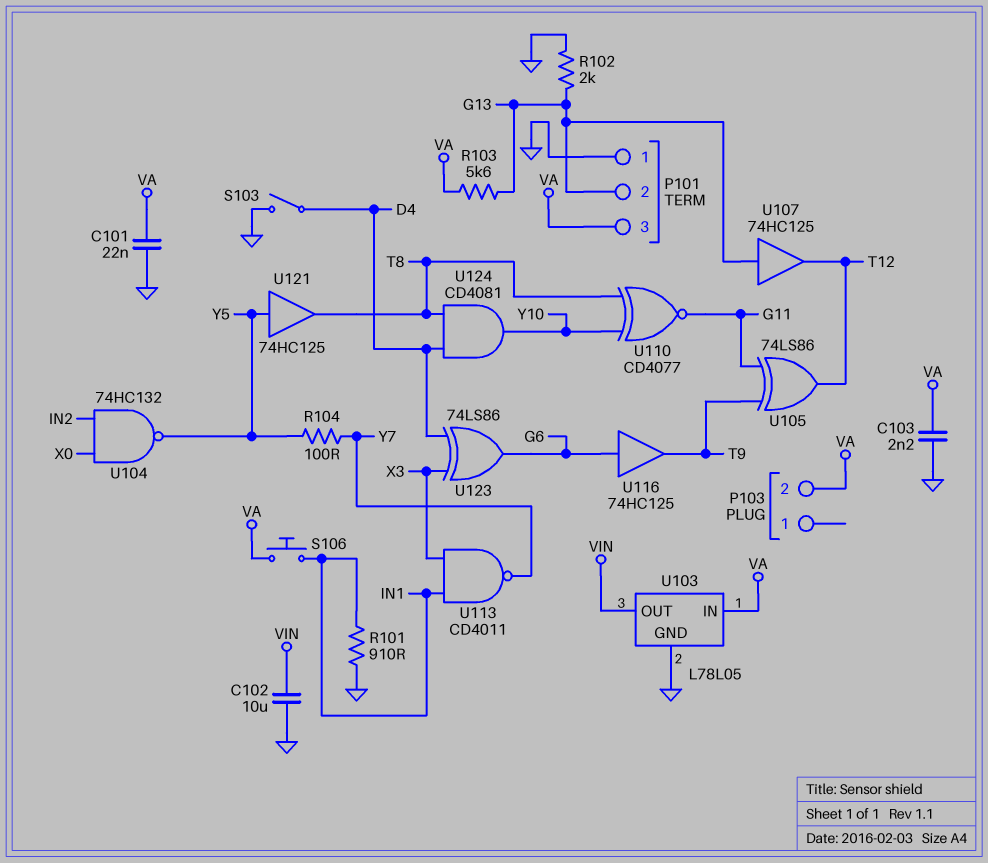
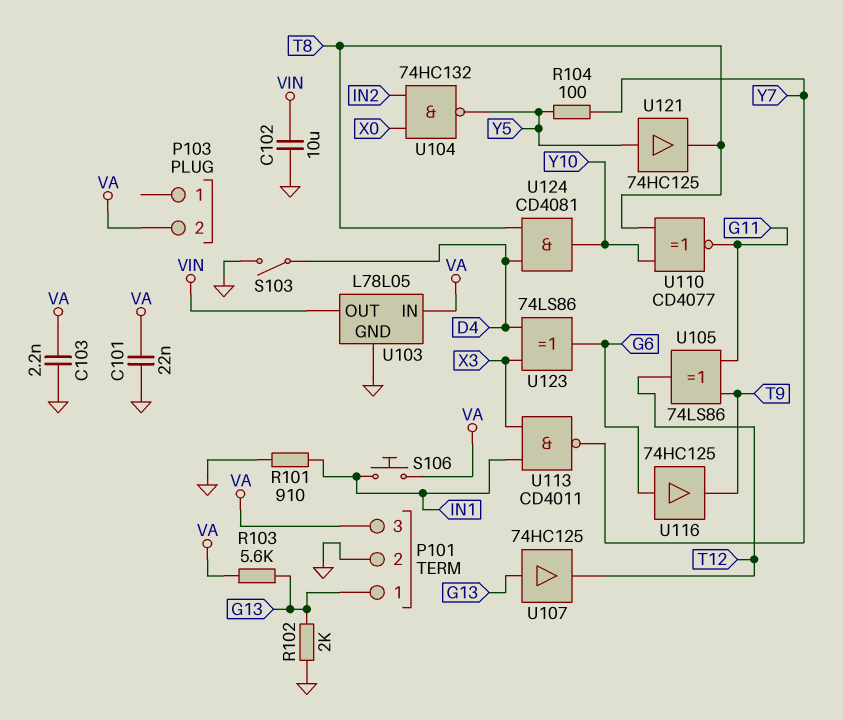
P101 pin 1: GND -> G13
P101 pin 2: G13 -> GND

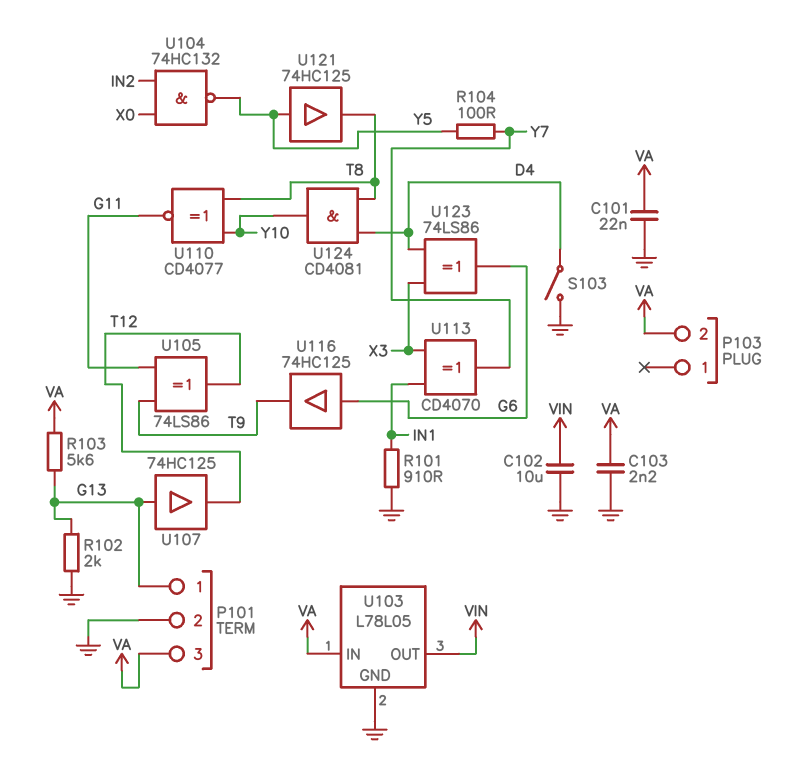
S106: button (IN1, VA) -> none
U113: NAND CD4011 (in IN1, in X3, out Y7) -> XOR CD4070 (in IN1, in X3, out Y7)

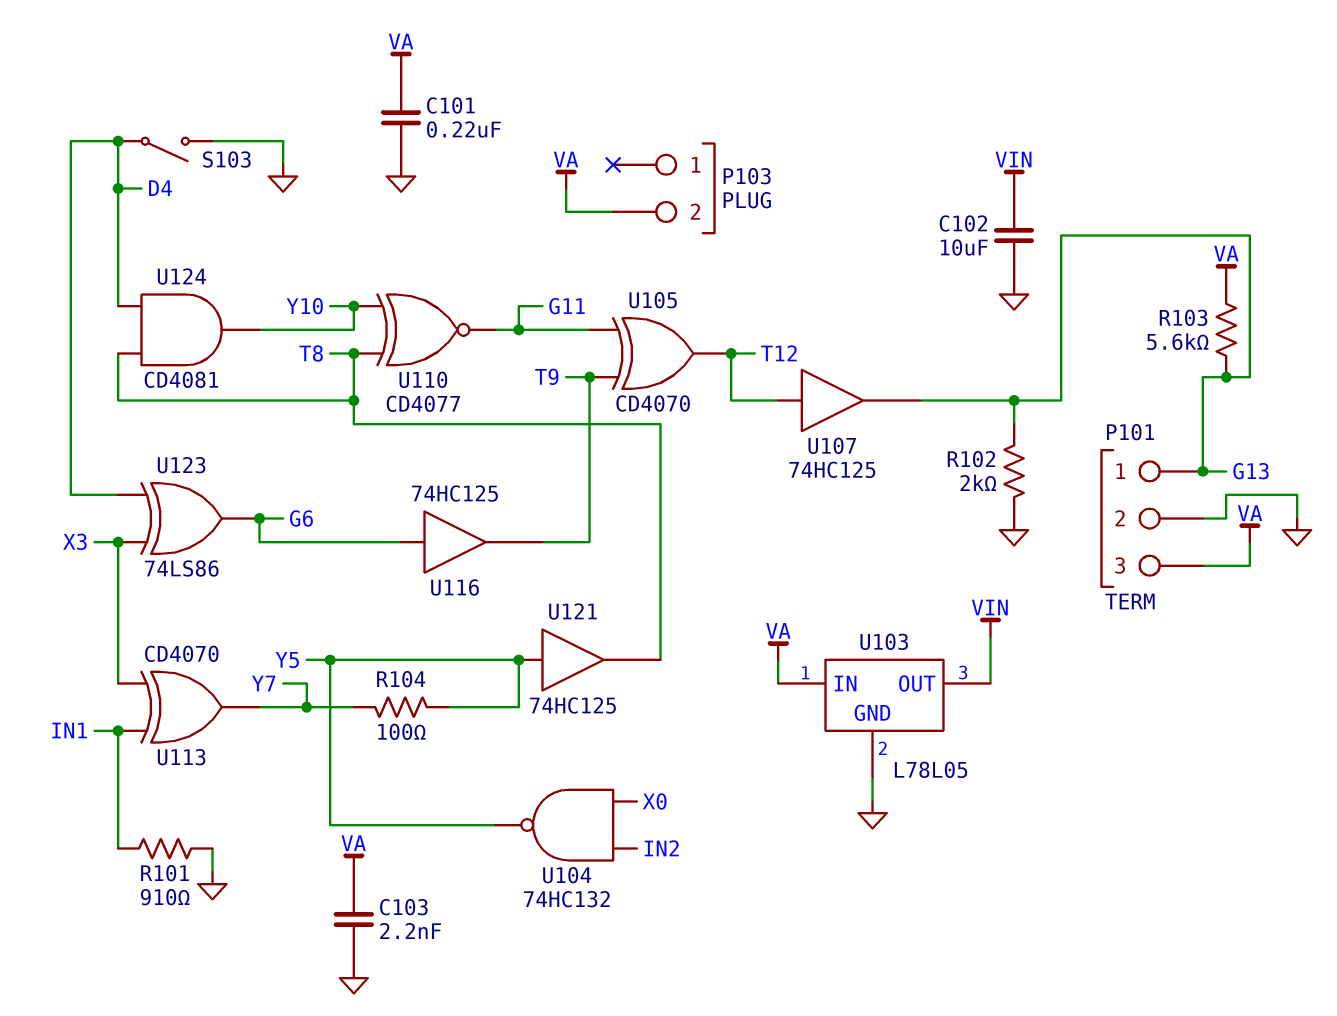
C101: 22nF (GND, VA) -> 220nF (GND, VA)
U105: XOR 74LS86 (in G11, in T9, out T12) -> XOR CD4070 (in G11, in T9, out T12)
U107: buffer 74HC125 (in G13, out T12) -> buffer 74HC125 (in T12, out G13)

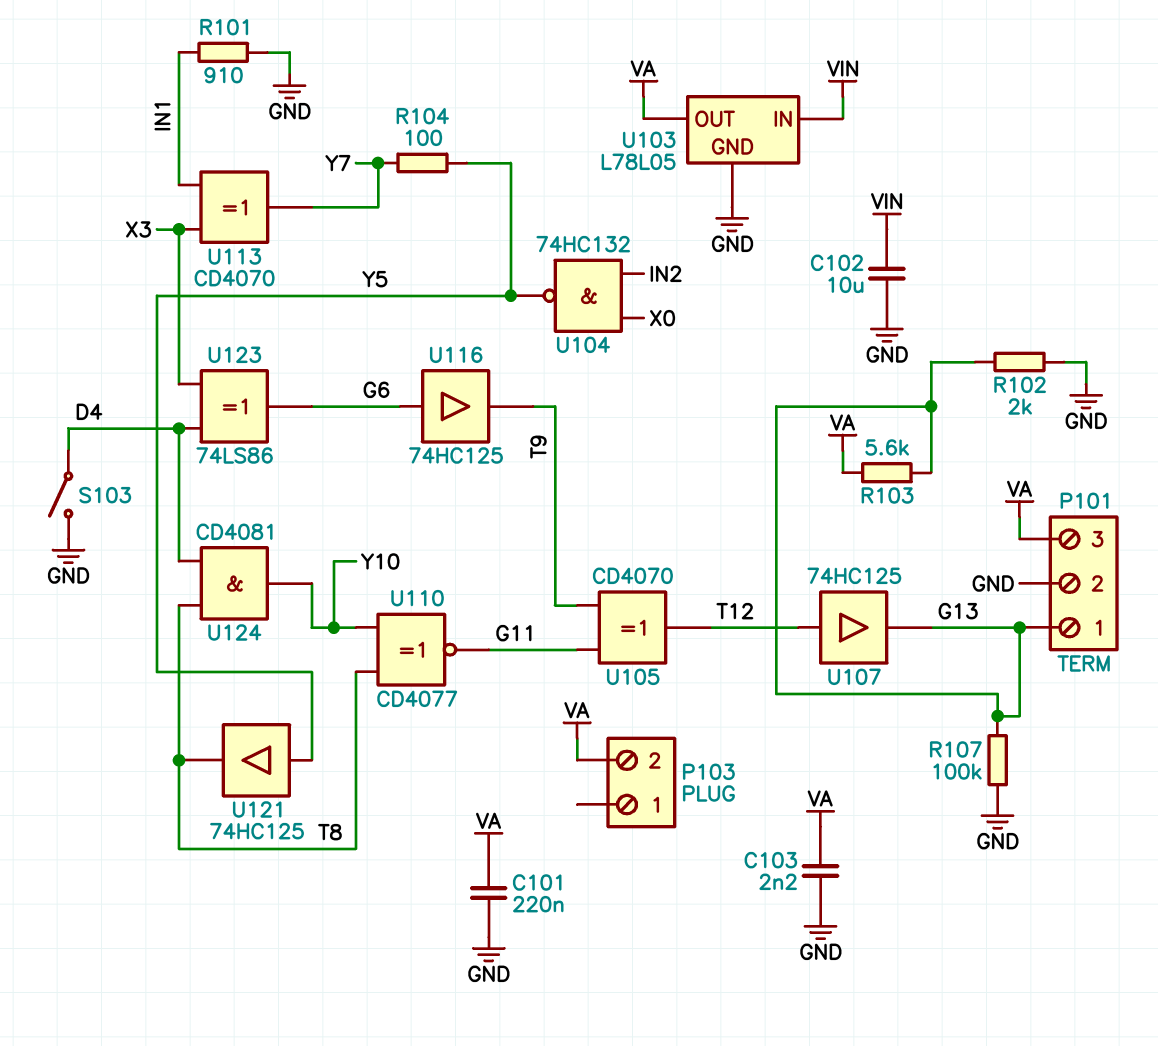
R107: none -> 100k (G13, GND)
U103 pin IN: VA -> VIN
U103 pin OUT: VIN -> VA

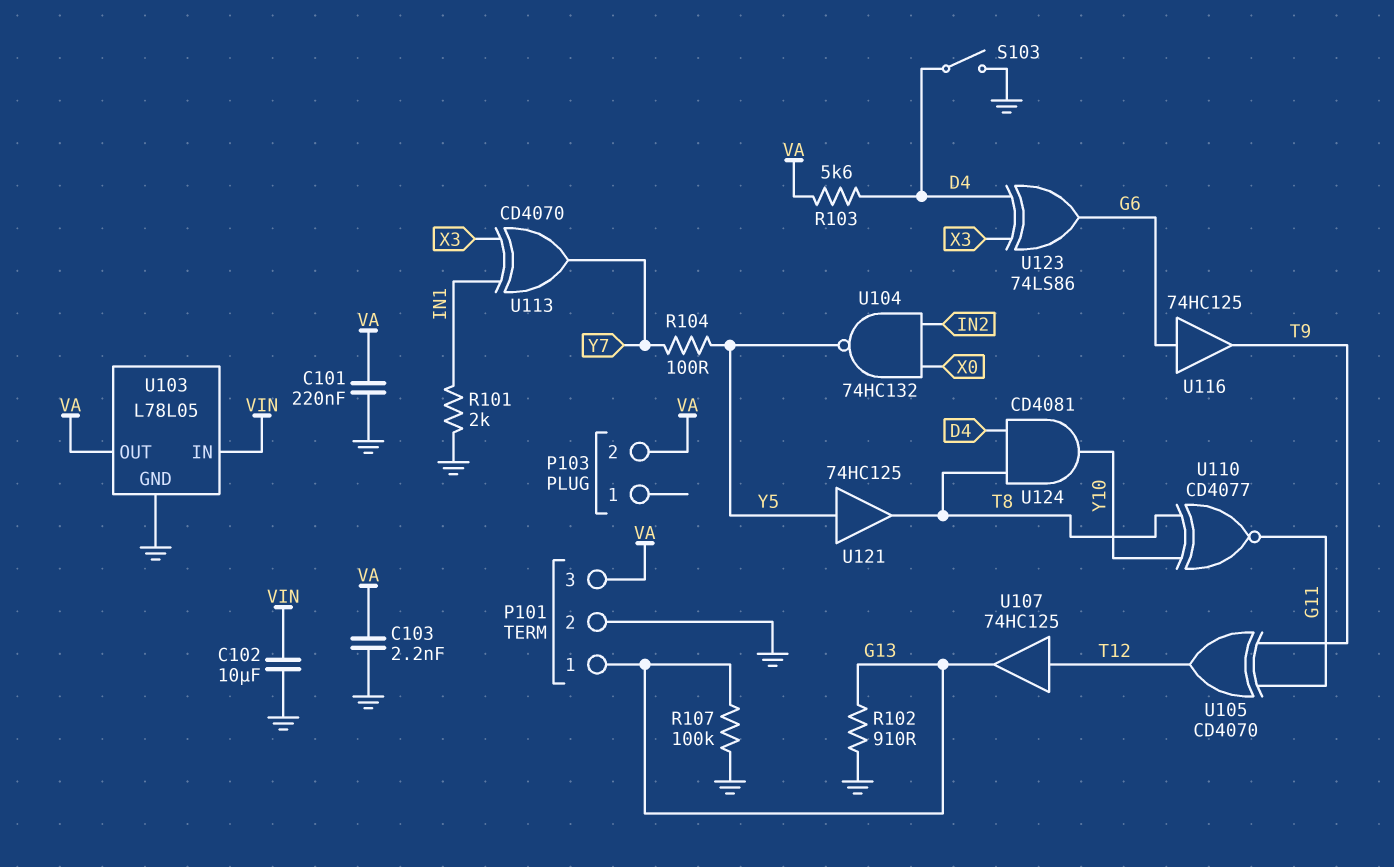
R101: 910 (GND, IN1) -> 2k (GND, IN1)
R102: 2k (G13, GND) -> 910 (G13, GND)
R103: 5.6k (G13, VA) -> 5.6k (D4, VA)

